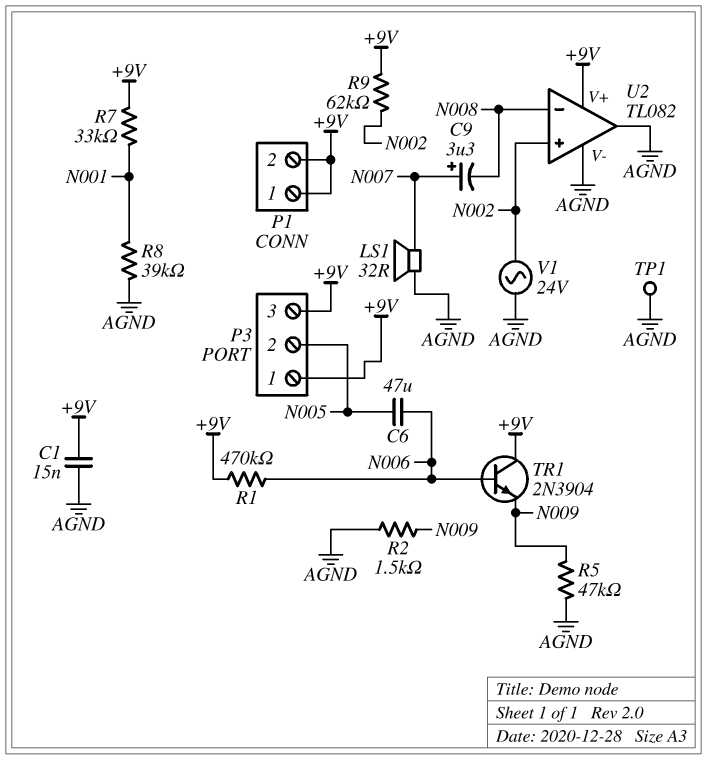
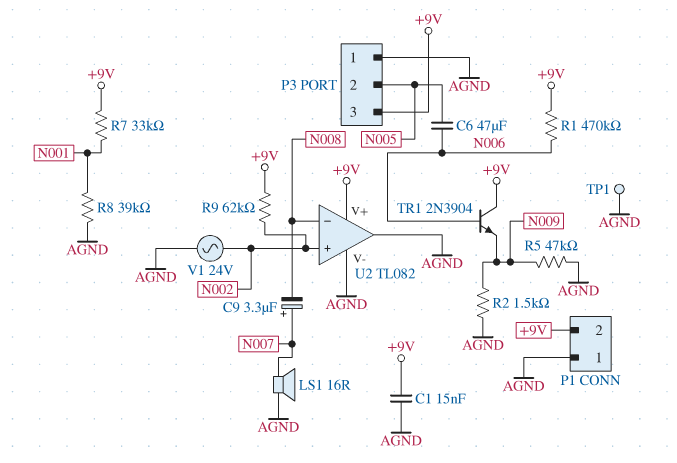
LS1: speaker 32R (AGND, N007) -> speaker 16R (AGND, N007)
P1 pin 1: +9V -> AGND
P3 pin 1: +9V -> AGND

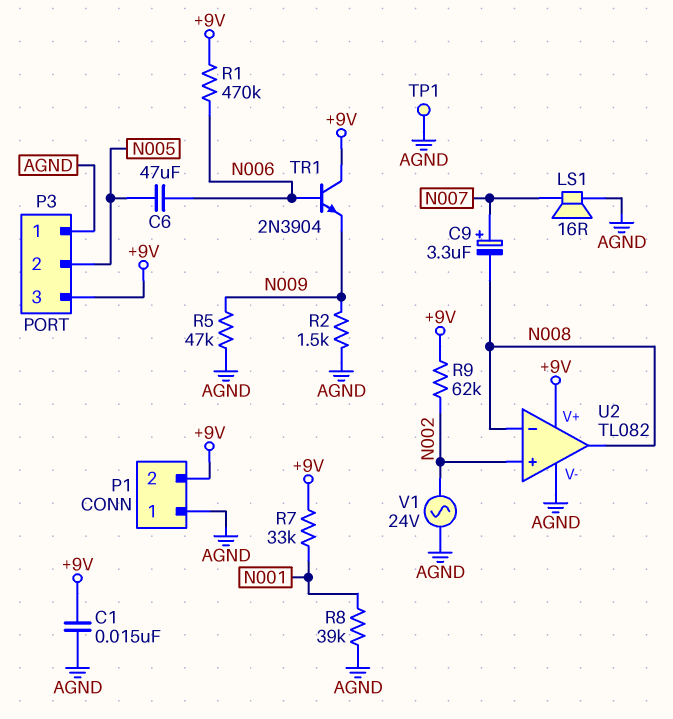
U2 pin out: AGND -> N008

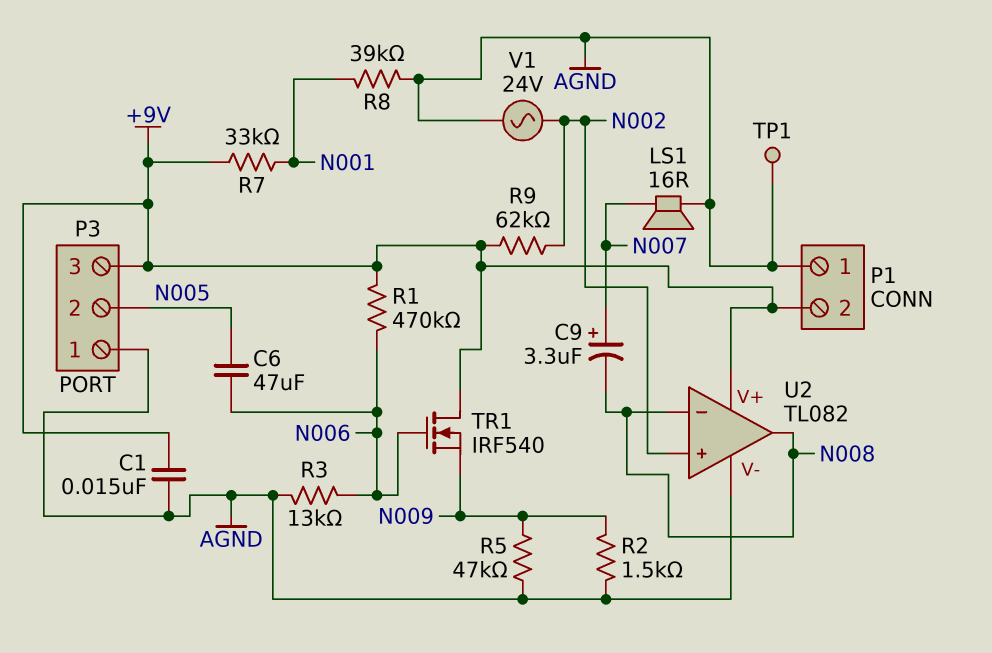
R3: none -> 13k (AGND, N006)
TR1: NPN 2N3904 (B N006, C +9V, E N009) -> NMOS IRF540 (G N006, D +9V, S N009)

